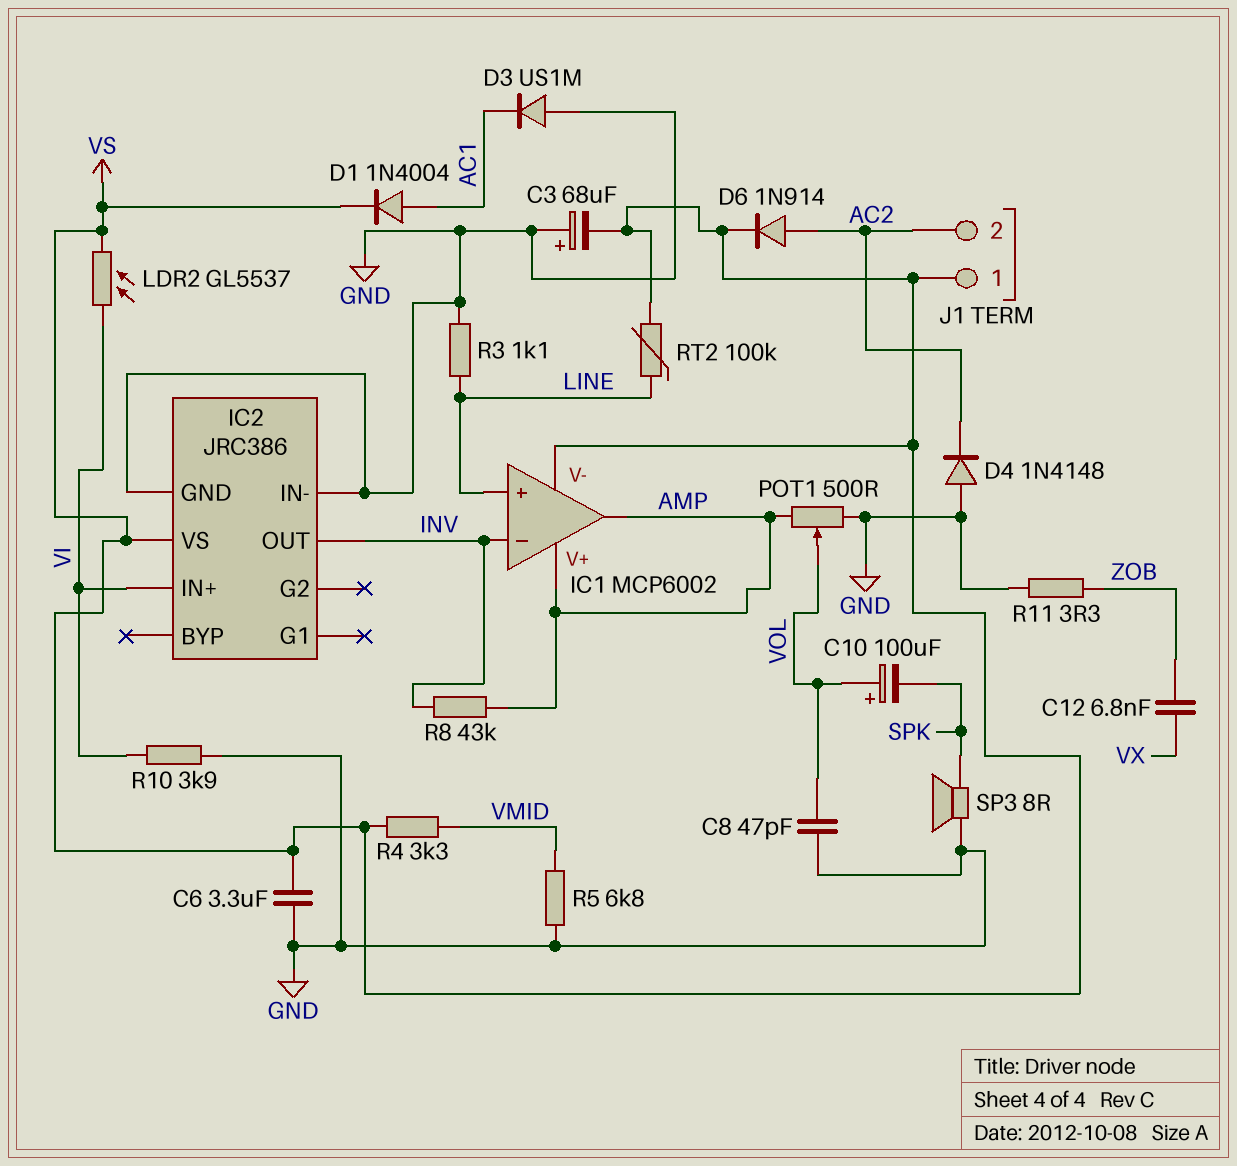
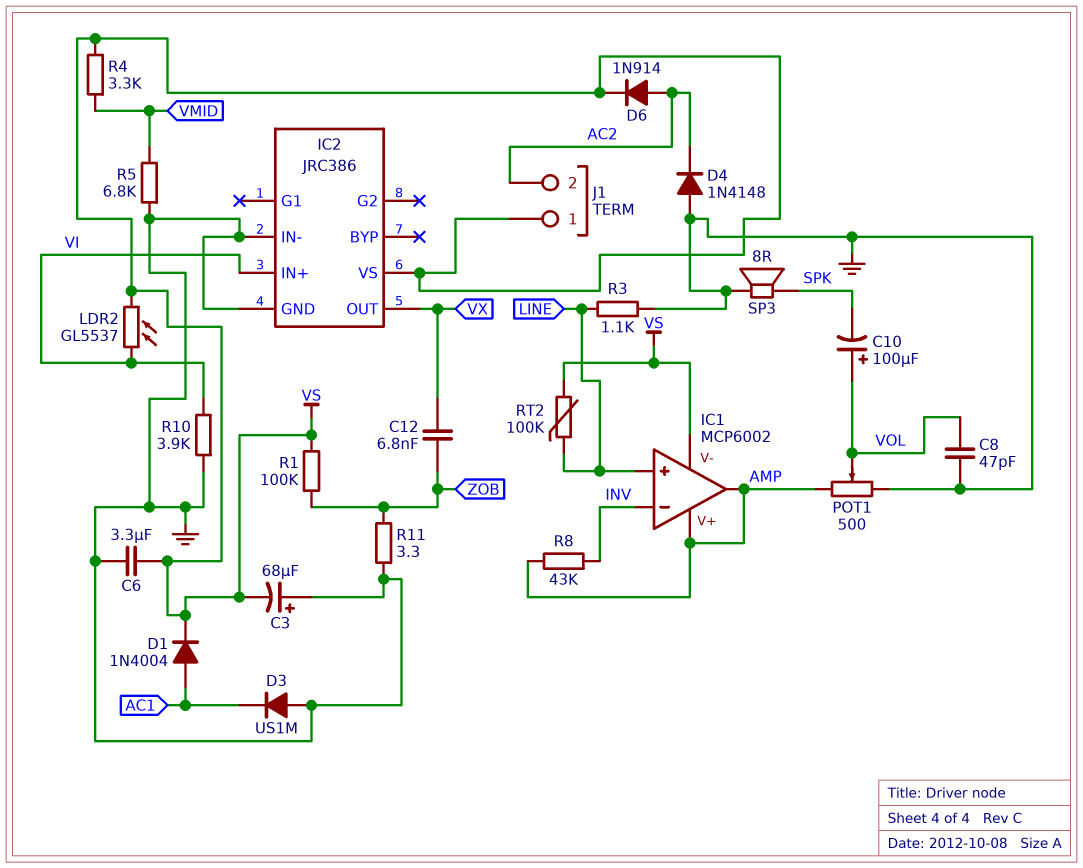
IC2 pin OUT: INV -> VX
R1: none -> 100k (VS, ZOB)

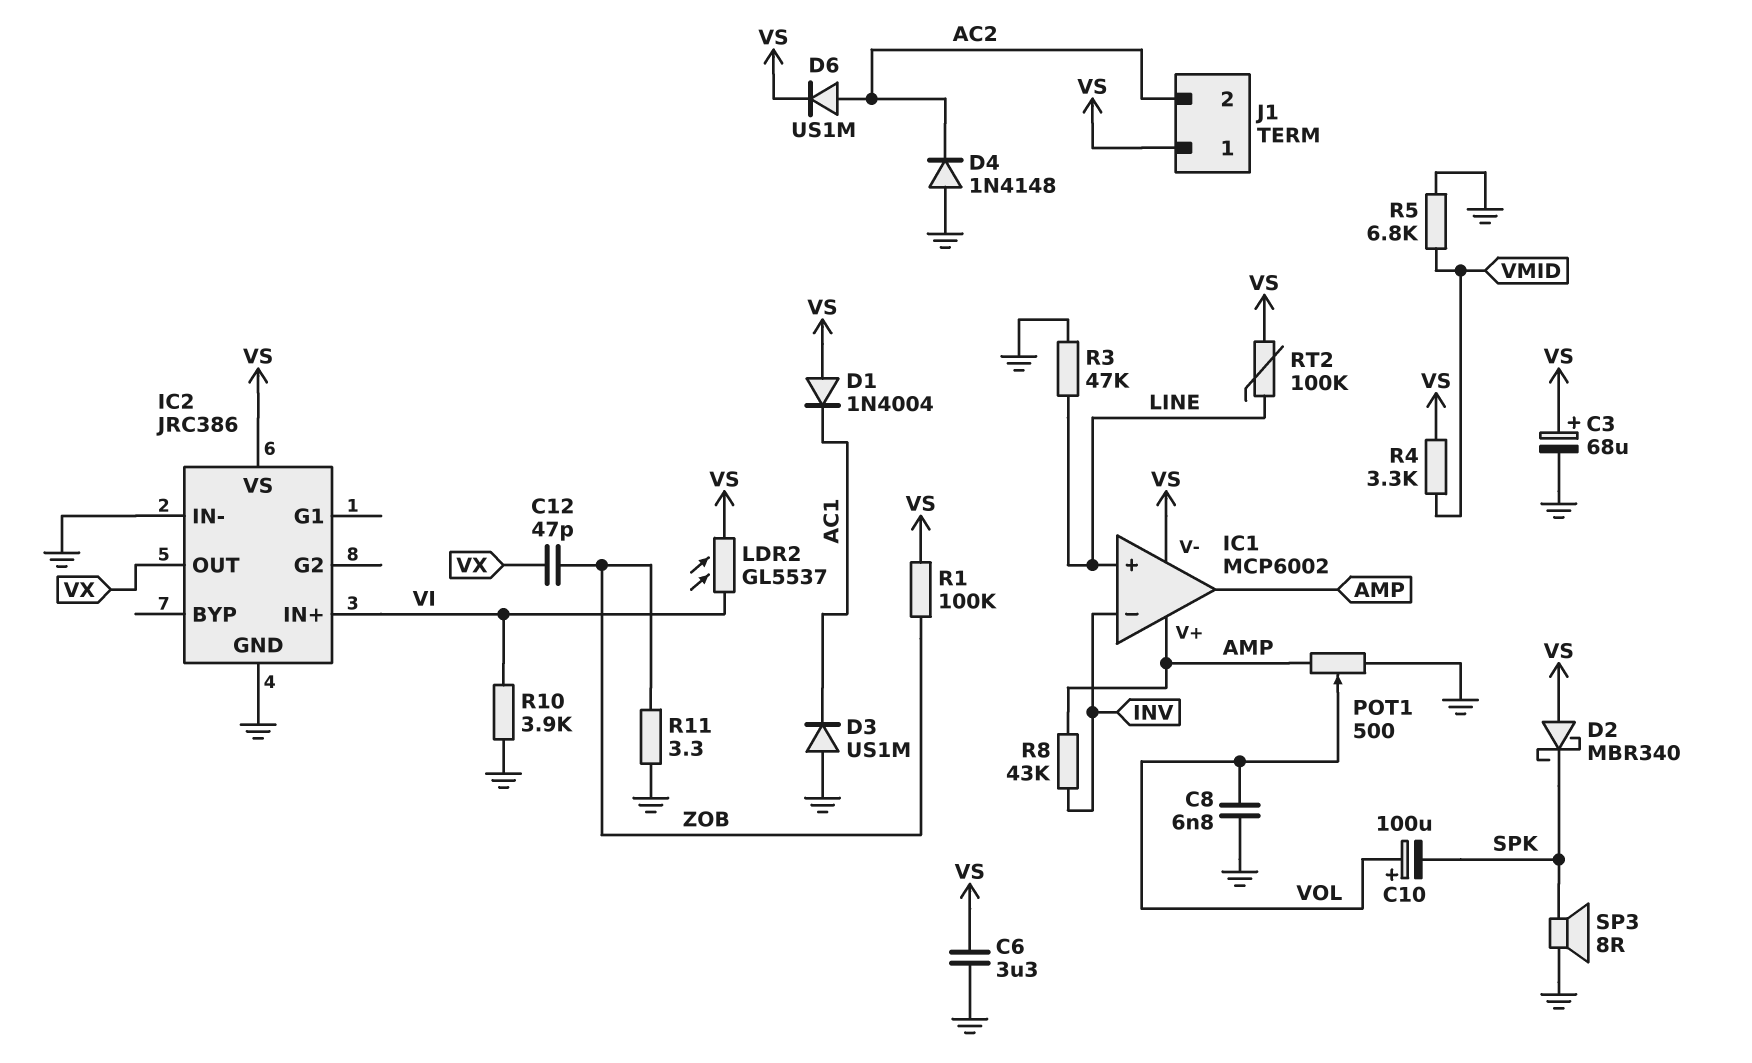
C3: 68uF (plus GND, minus VS) -> 68uF (plus VS, minus GND)
C8: 47pF (GND, VOL) -> 6.8nF (GND, VOL)
C12: 6.8nF (VX, ZOB) -> 47pF (VX, ZOB)
D1: diode 1N4004 (A AC1, K VS) -> diode 1N4004 (A VS, K AC1)
D2: none -> schottky MBR340 (A VS, K SPK)
D6: diode 1N914 (A AC2, K VS) -> diode US1M (A AC2, K VS)
R3: 1.1k (GND, LINE) -> 47k (GND, LINE)

